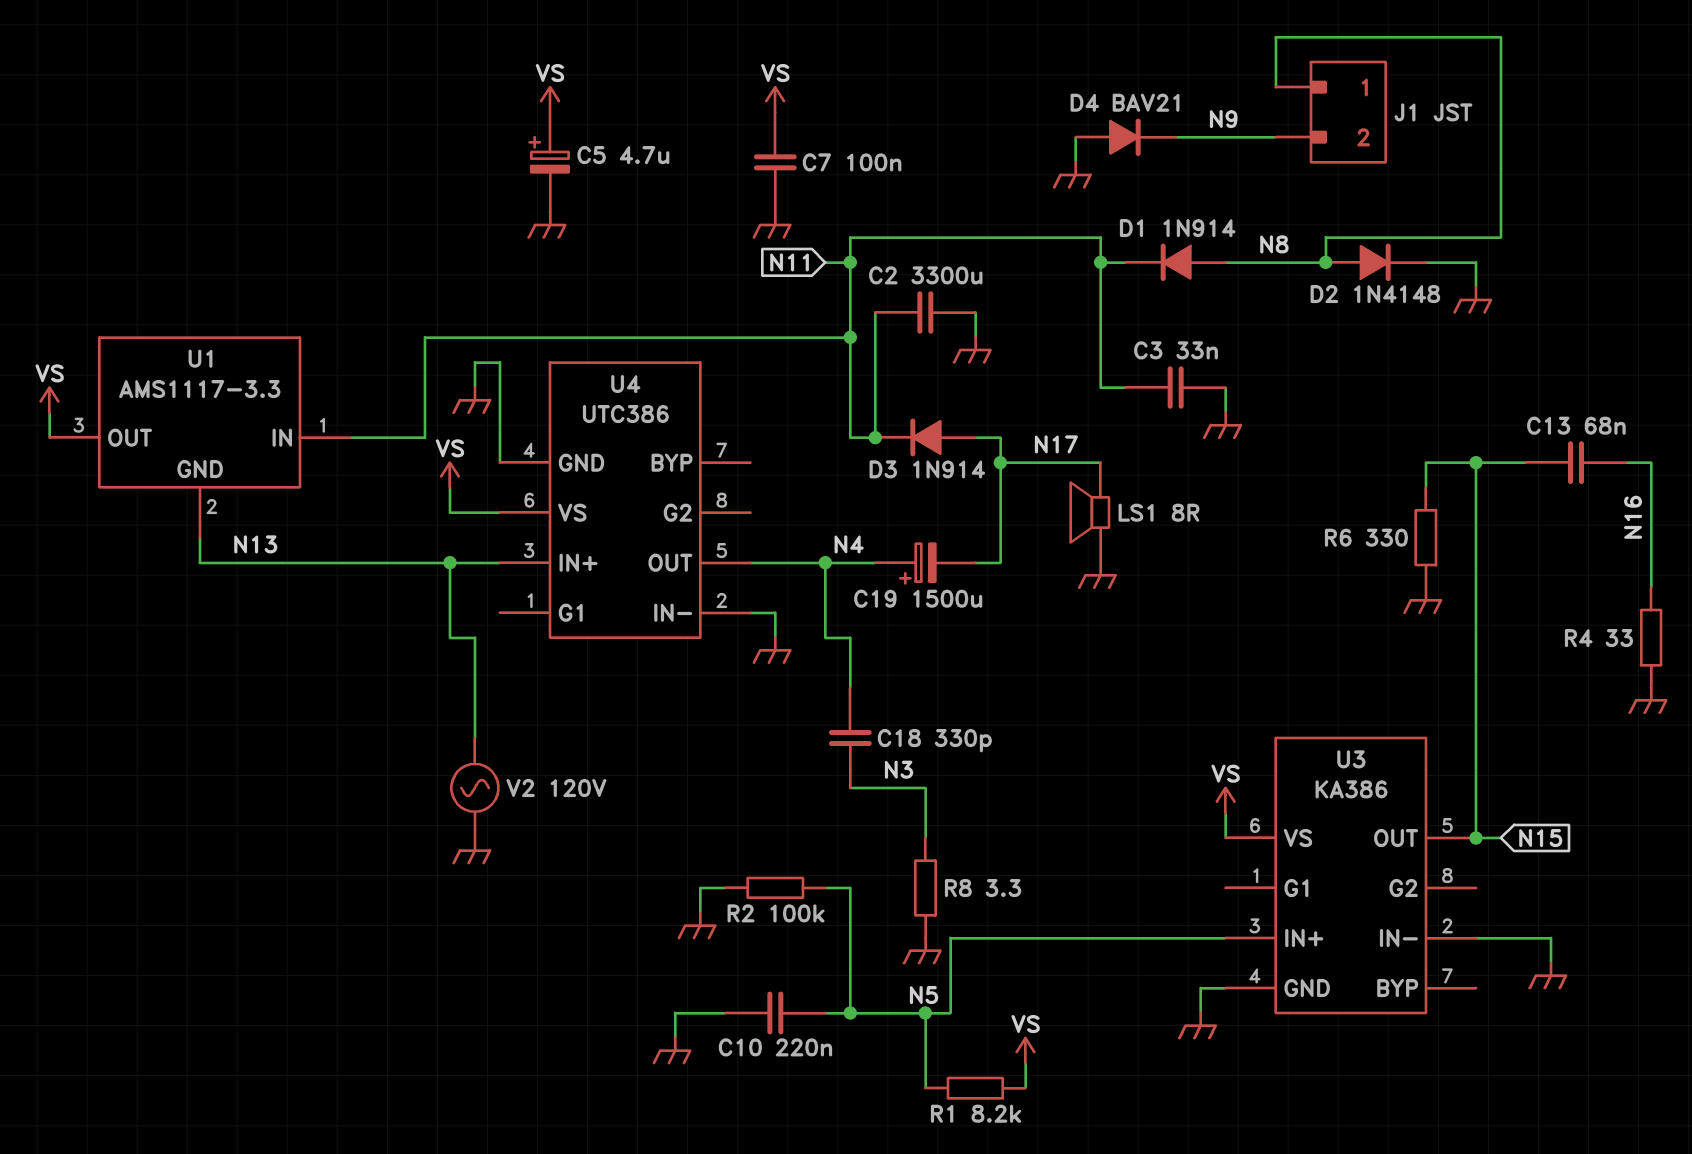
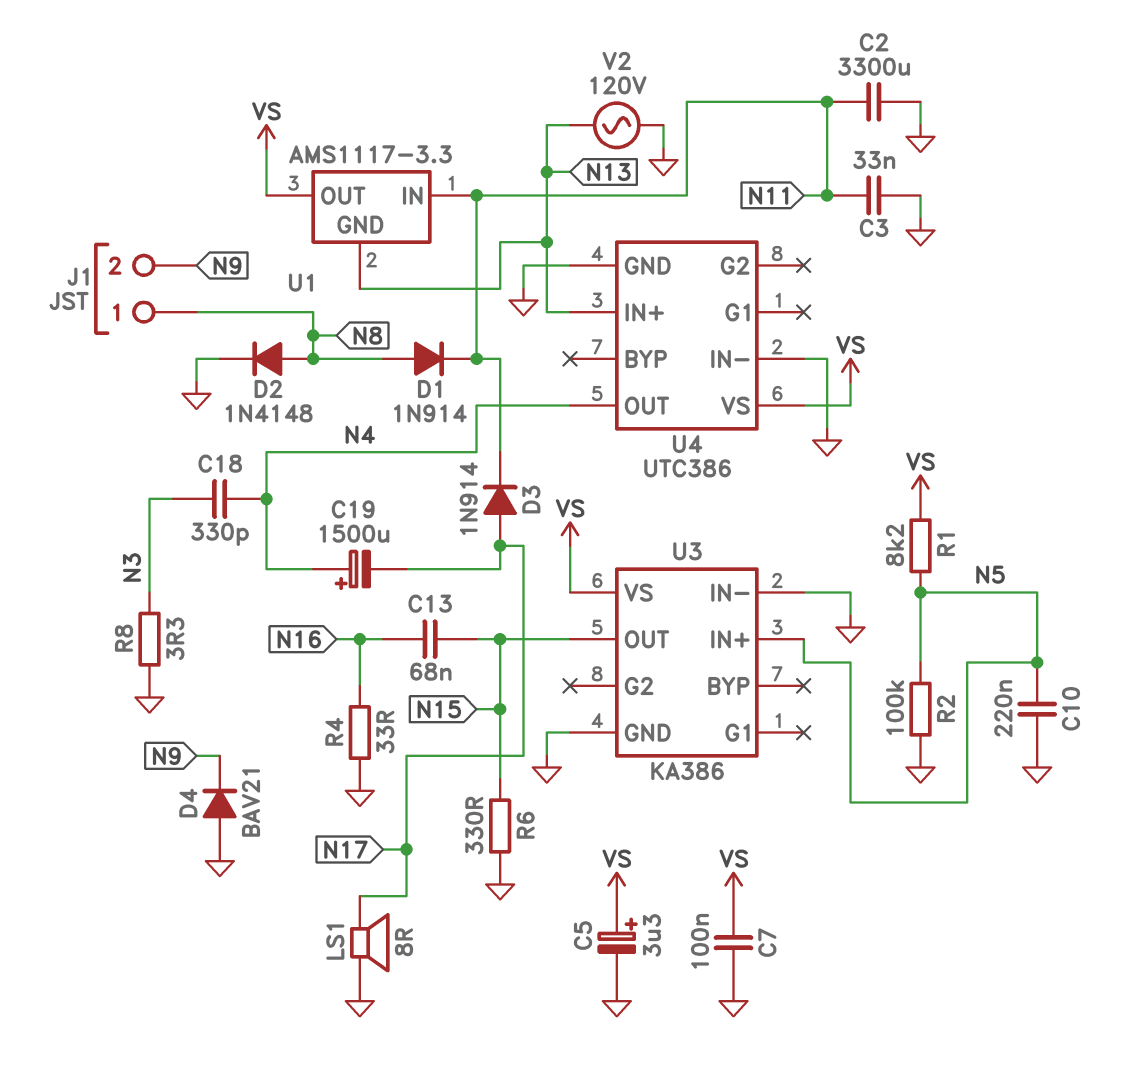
C5: 4.7uF (plus VS, minus GND) -> 3.3uF (plus VS, minus GND)

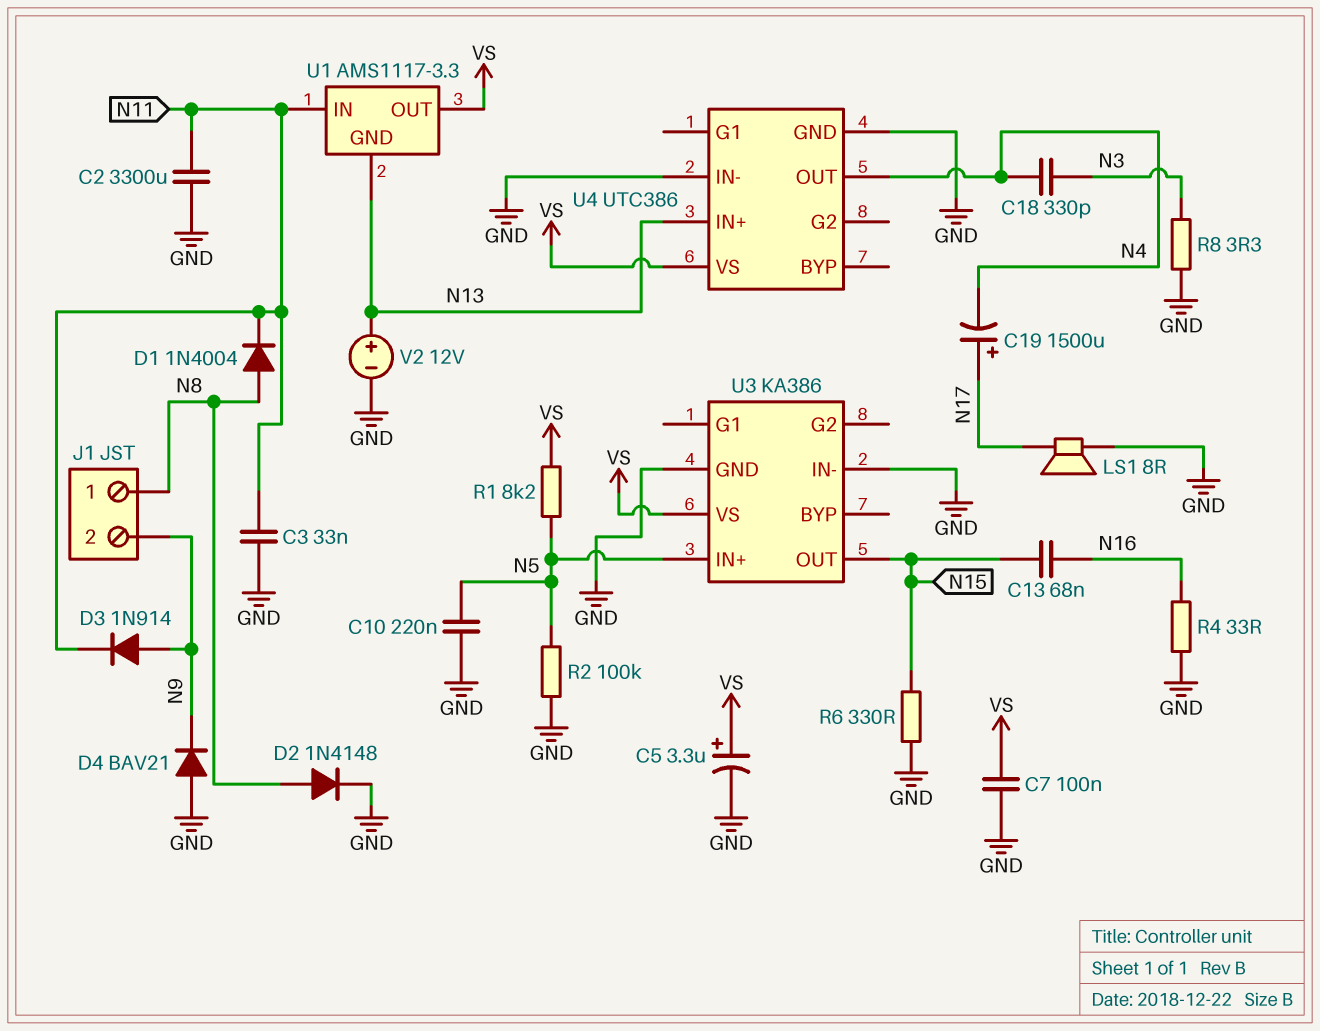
C19: 1500uF (plus N4, minus N17) -> 1500uF (plus N17, minus N4)
D1: diode 1N914 (A N8, K N11) -> diode 1N4004 (A N8, K N11)
D3: diode 1N914 (A N17, K N11) -> diode 1N914 (A N9, K N11)
V2: AC 120V (GND, N13) -> 12V (plus N13, minus GND)

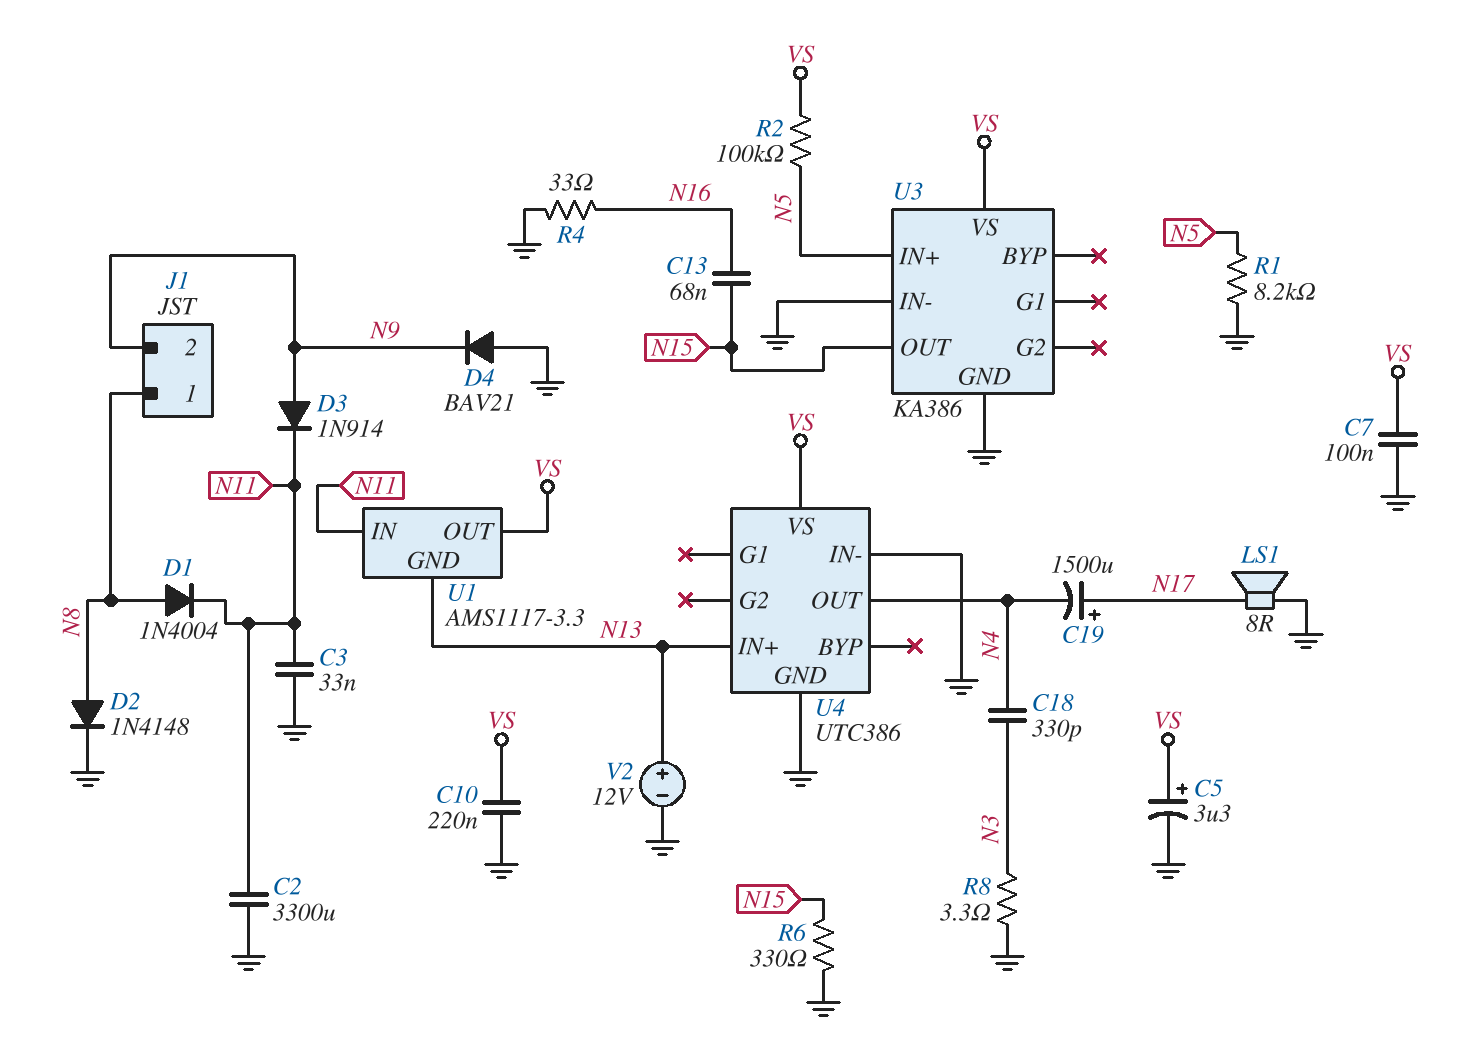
C10: 220nF (GND, N5) -> 220nF (GND, VS)
R1: 8.2k (N5, VS) -> 8.2k (GND, N5)
R2: 100k (GND, N5) -> 100k (N5, VS)

